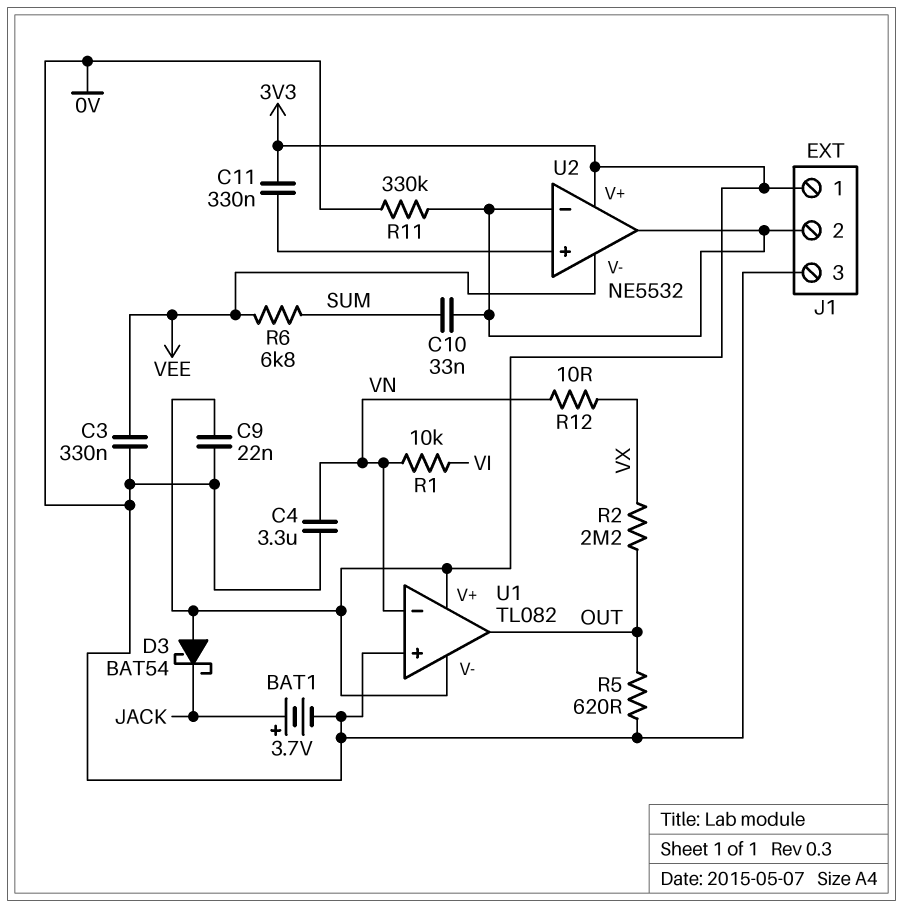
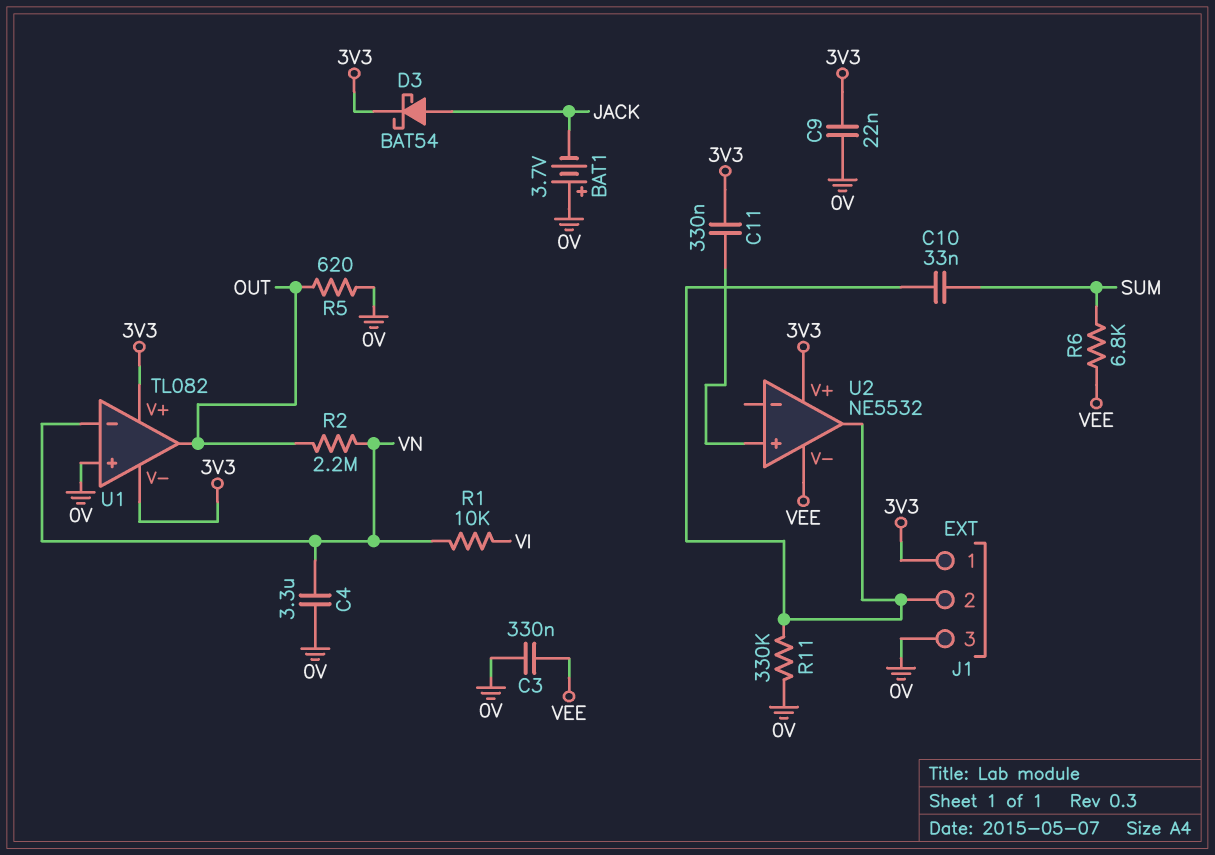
BAT1: 3.7V (plus JACK, minus 0V) -> 3.7V (plus 0V, minus JACK)
D3: schottky BAT54 (A 3V3, K JACK) -> schottky BAT54 (A JACK, K 3V3)
R2: 2.2M (OUT, VX) -> 2.2M (OUT, VN)
R12: 10 (VN, VX) -> none
U2 pin in-: J1/2 -> none

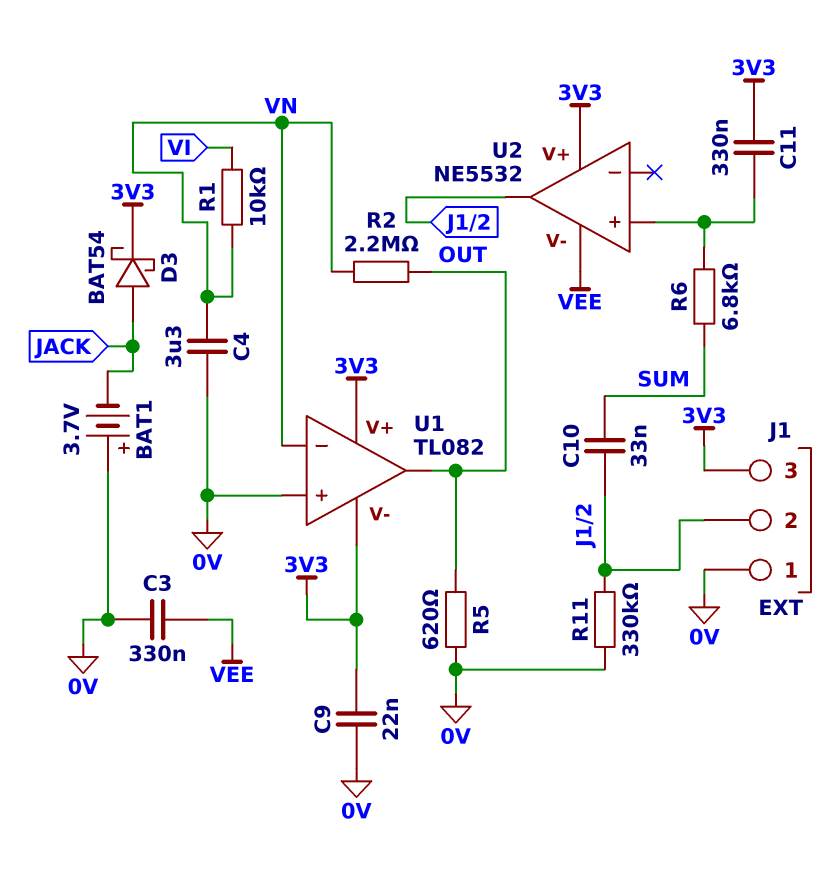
J1 pin 1: 3V3 -> 0V
J1 pin 3: 0V -> 3V3
R6: 6.8k (SUM, VEE) -> 6.8k (SUM, U2/in+)

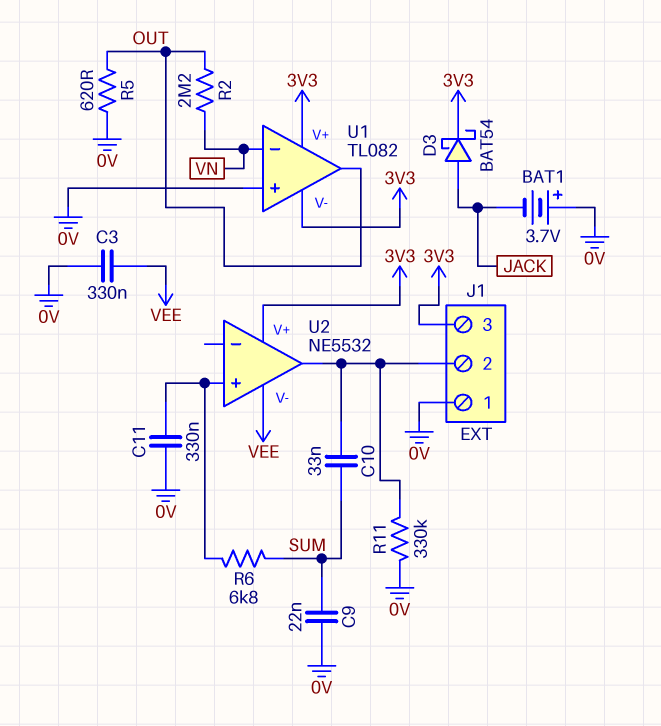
C4: 3.3uF (0V, VN) -> none
C9: 22nF (0V, 3V3) -> 22nF (0V, SUM)
C11: 330nF (3V3, U2/in+) -> 330nF (0V, U2/in+)
R1: 10k (VI, VN) -> none

